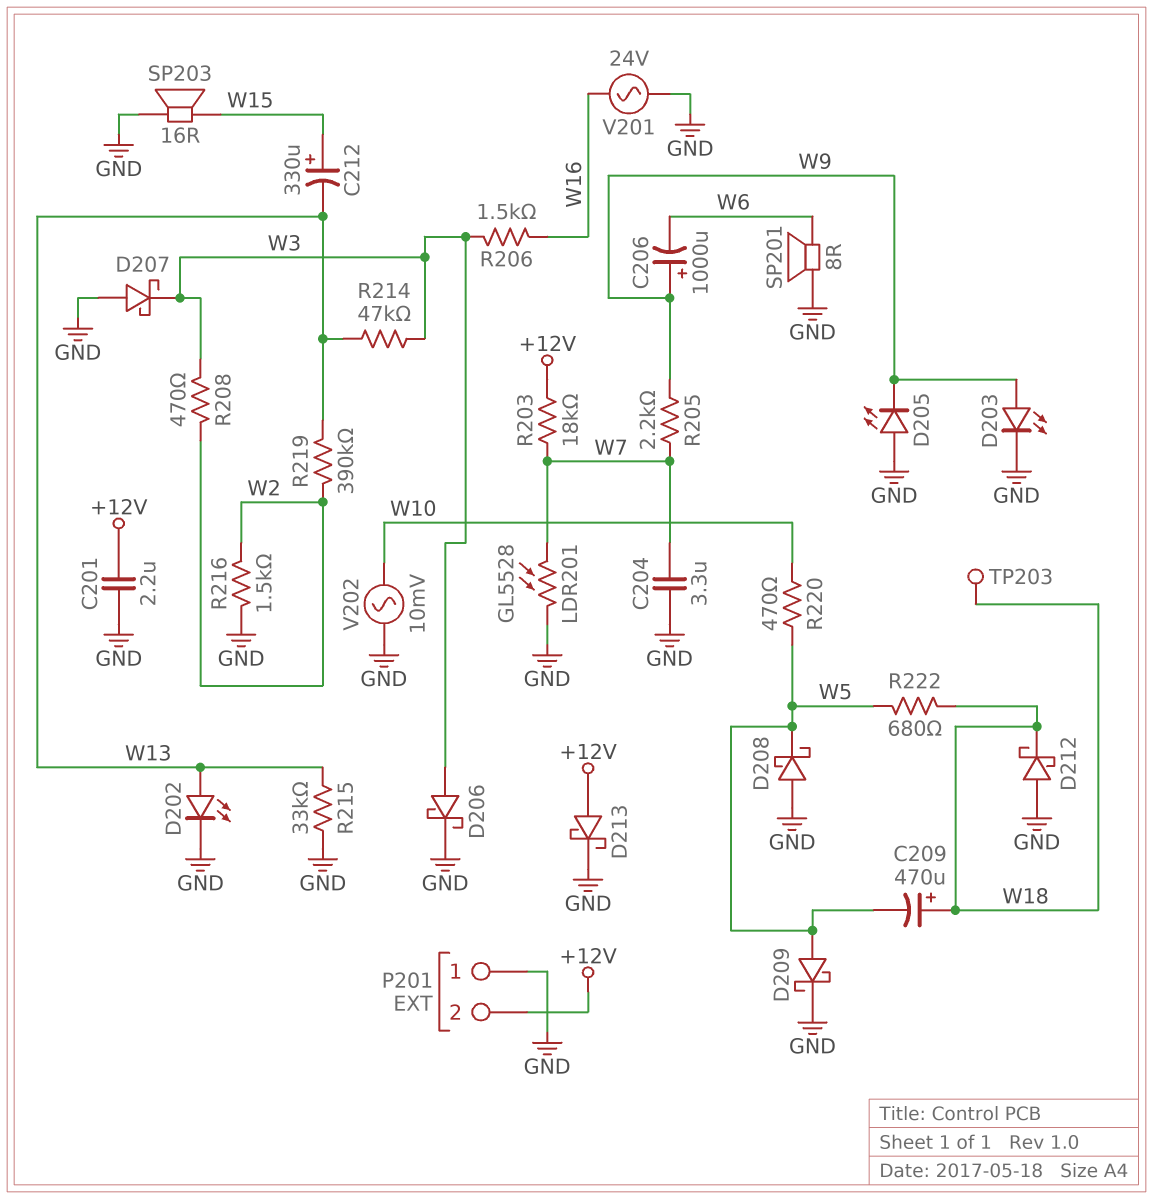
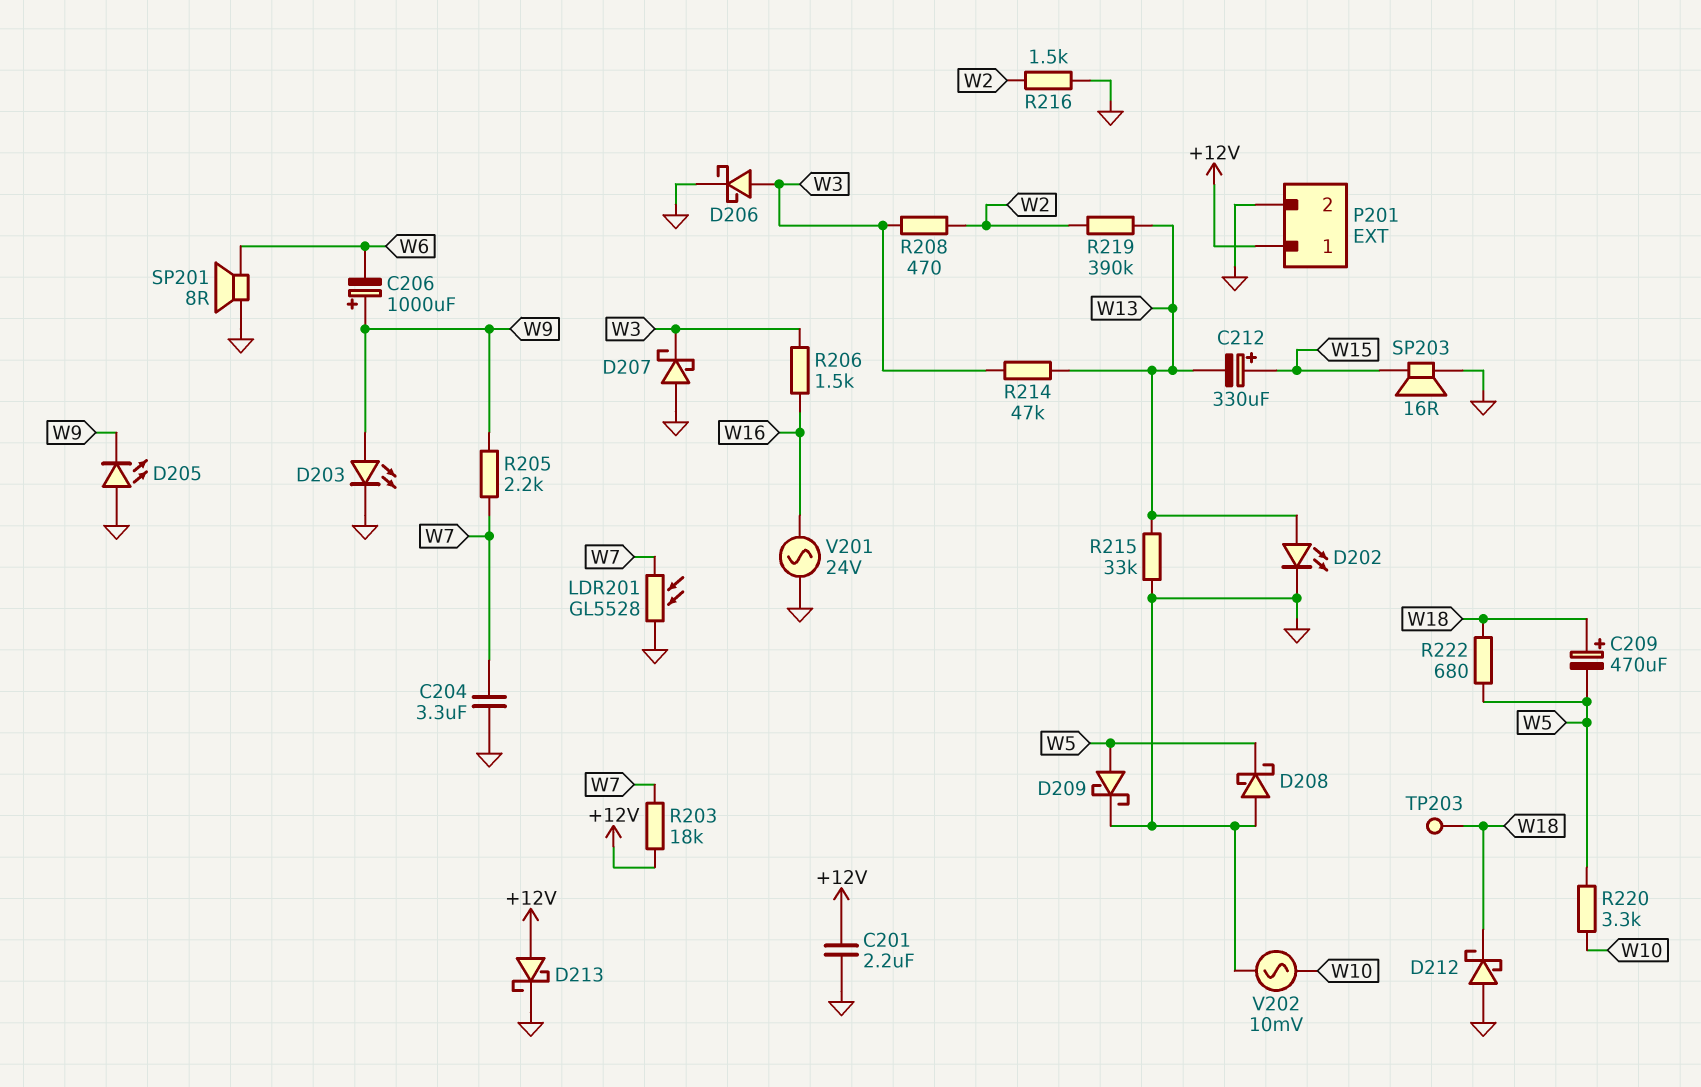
P201 pin 1: GND -> +12V
P201 pin 2: +12V -> GND
R220: 470 (W5, W10) -> 3.3k (W5, W10)

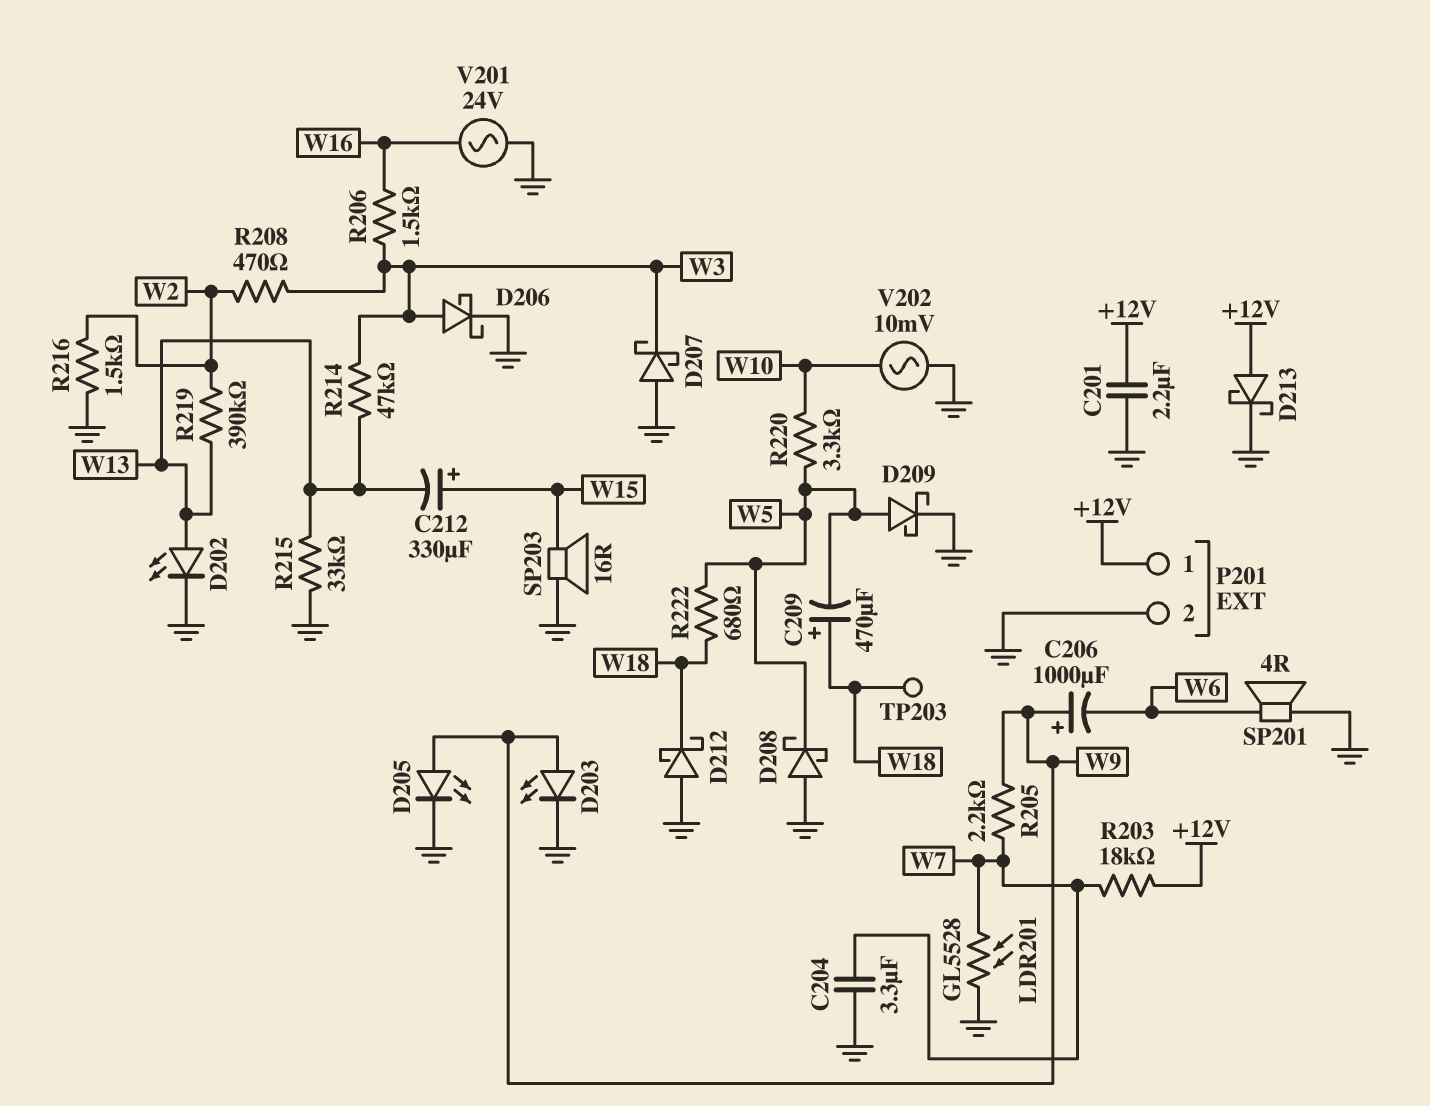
D205: LED (A GND, K W9) -> LED (A W9, K GND)
SP201: speaker 8R (GND, W6) -> speaker 4R (GND, W6)

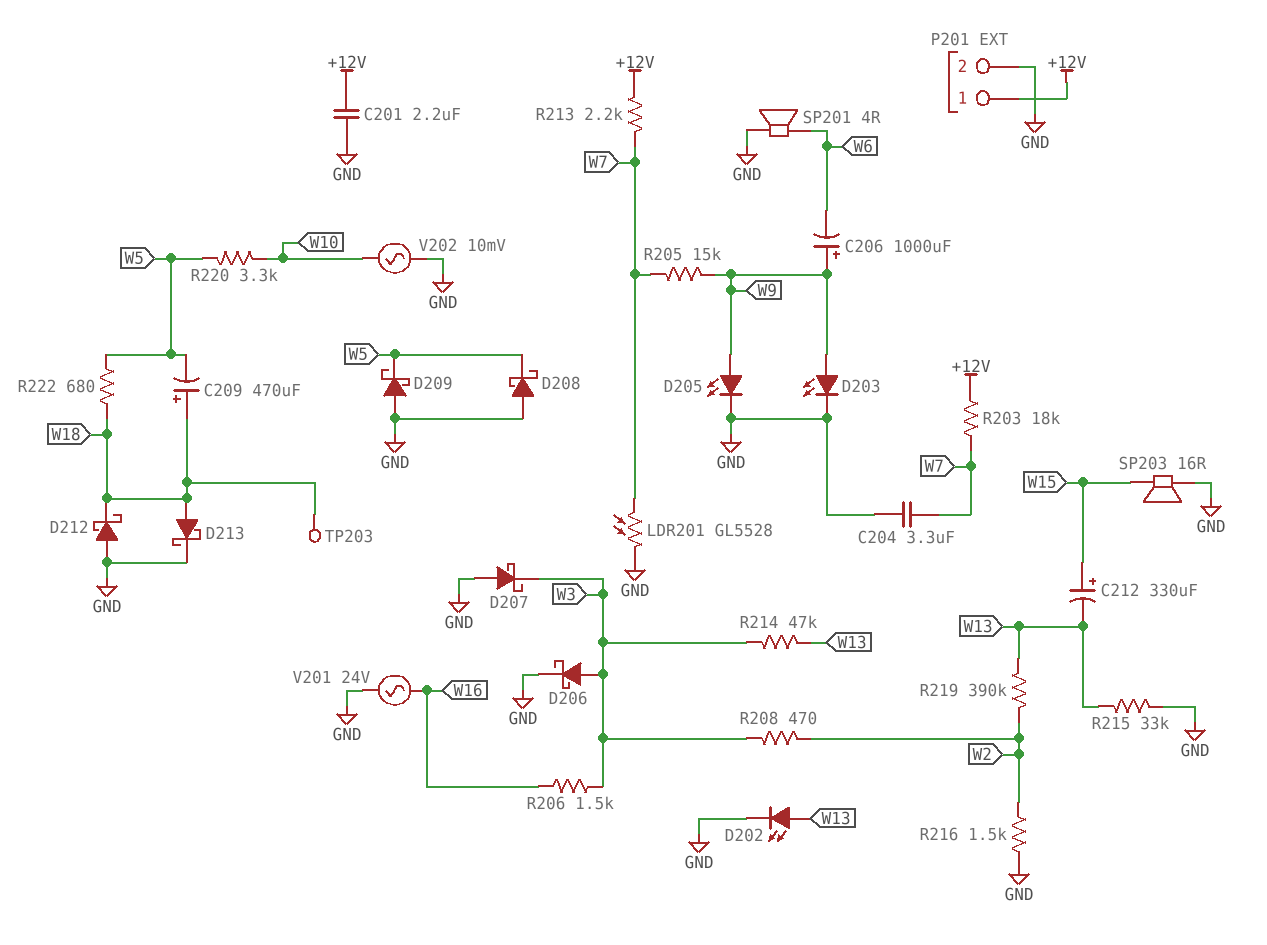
D209: schottky (A W5, K GND) -> schottky (A GND, K W5)
D213: schottky (A +12V, K GND) -> schottky (A W18, K GND)
R205: 2.2k (W7, W9) -> 15k (W7, W9)
R213: none -> 2.2k (+12V, W7)

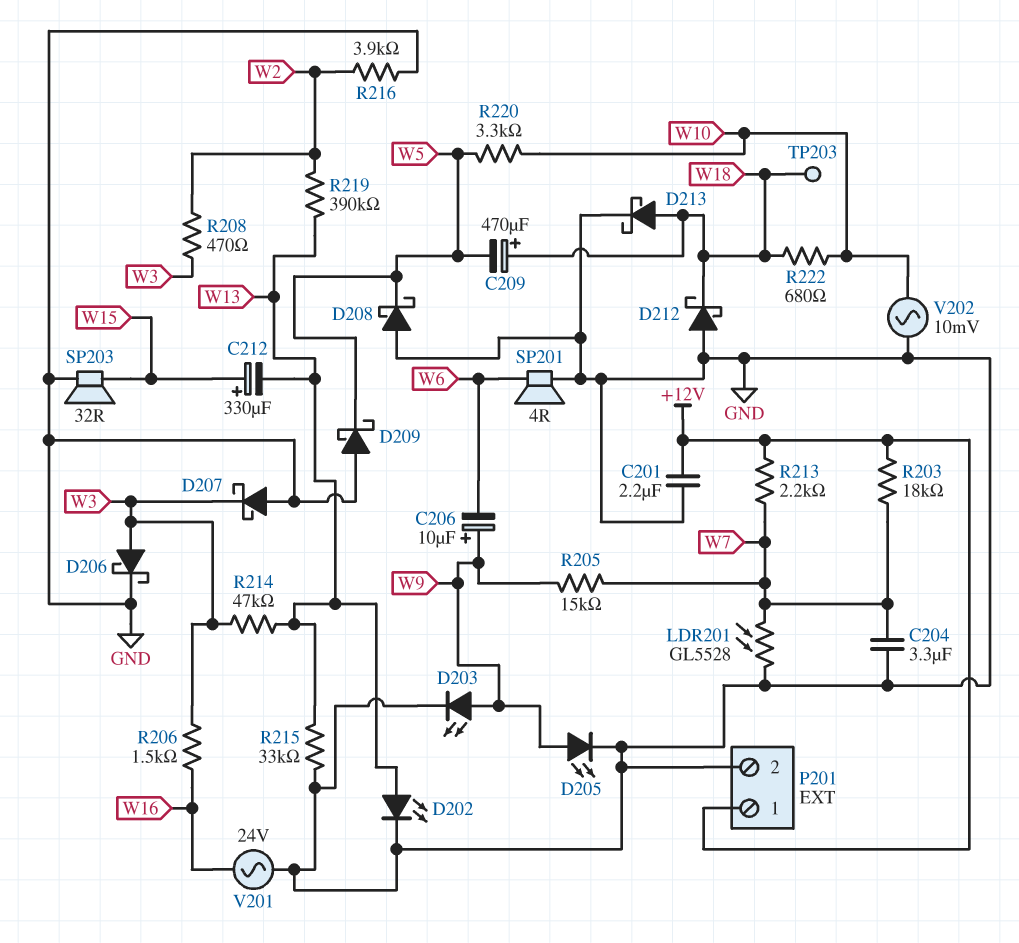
C206: 1000uF (plus W9, minus W6) -> 10uF (plus W9, minus W6)
R216: 1.5k (GND, W2) -> 3.9k (GND, W2)
R222: 680 (W5, W18) -> 680 (W10, W18)
SP203: speaker 16R (GND, W15) -> speaker 32R (GND, W15)

